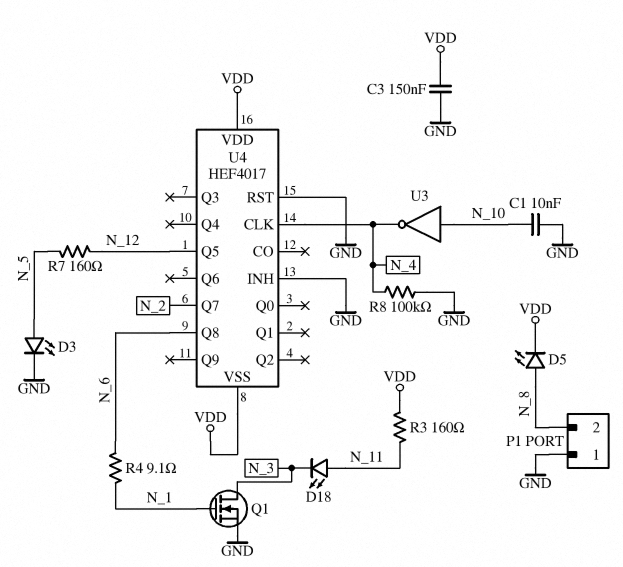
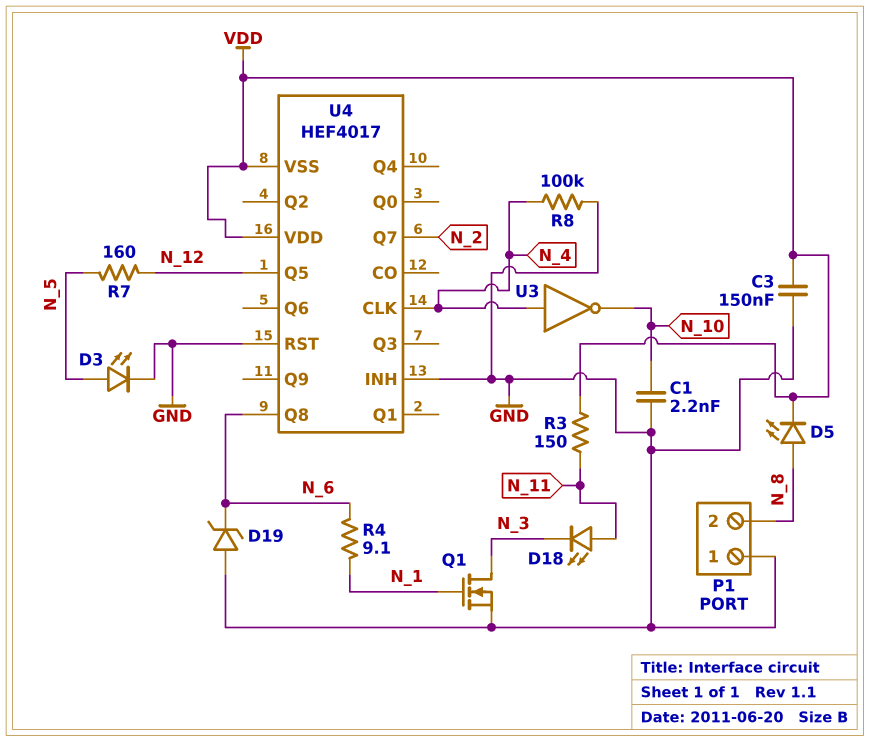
C1: 10nF (GND, N_10) -> 2.2nF (GND, N_10)
D19: none -> zener (A GND, K N_6)
R3: 160 (N_11, VDD) -> 150 (N_11, VDD)
U3: NOT (in N_10, out N_4) -> NOT (in N_4, out N_10)

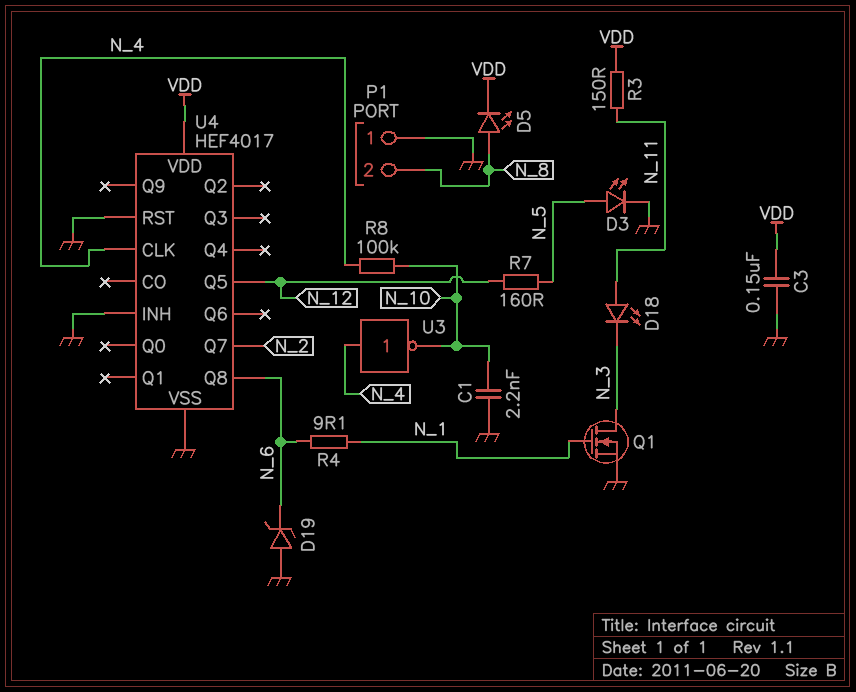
R8: 100k (GND, N_4) -> 100k (N_4, N_10)
U4 pin VSS: VDD -> GND

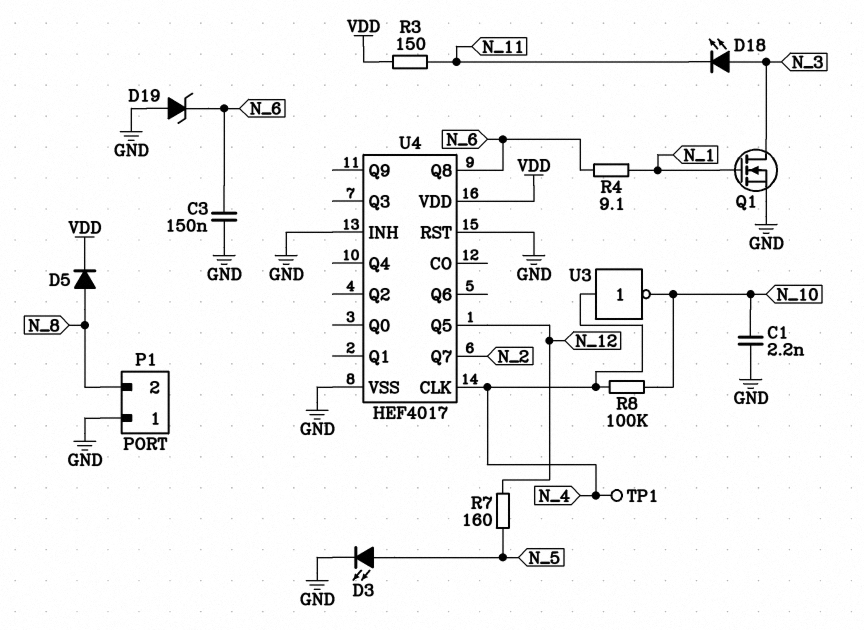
C3: 150nF (GND, VDD) -> 150nF (GND, N_6)
D5: LED (A N_8, K VDD) -> diode (A N_8, K VDD)
D18: LED (A N_11, K N_3) -> LED (A N_3, K N_11)
TP1: none -> test point (N_4)

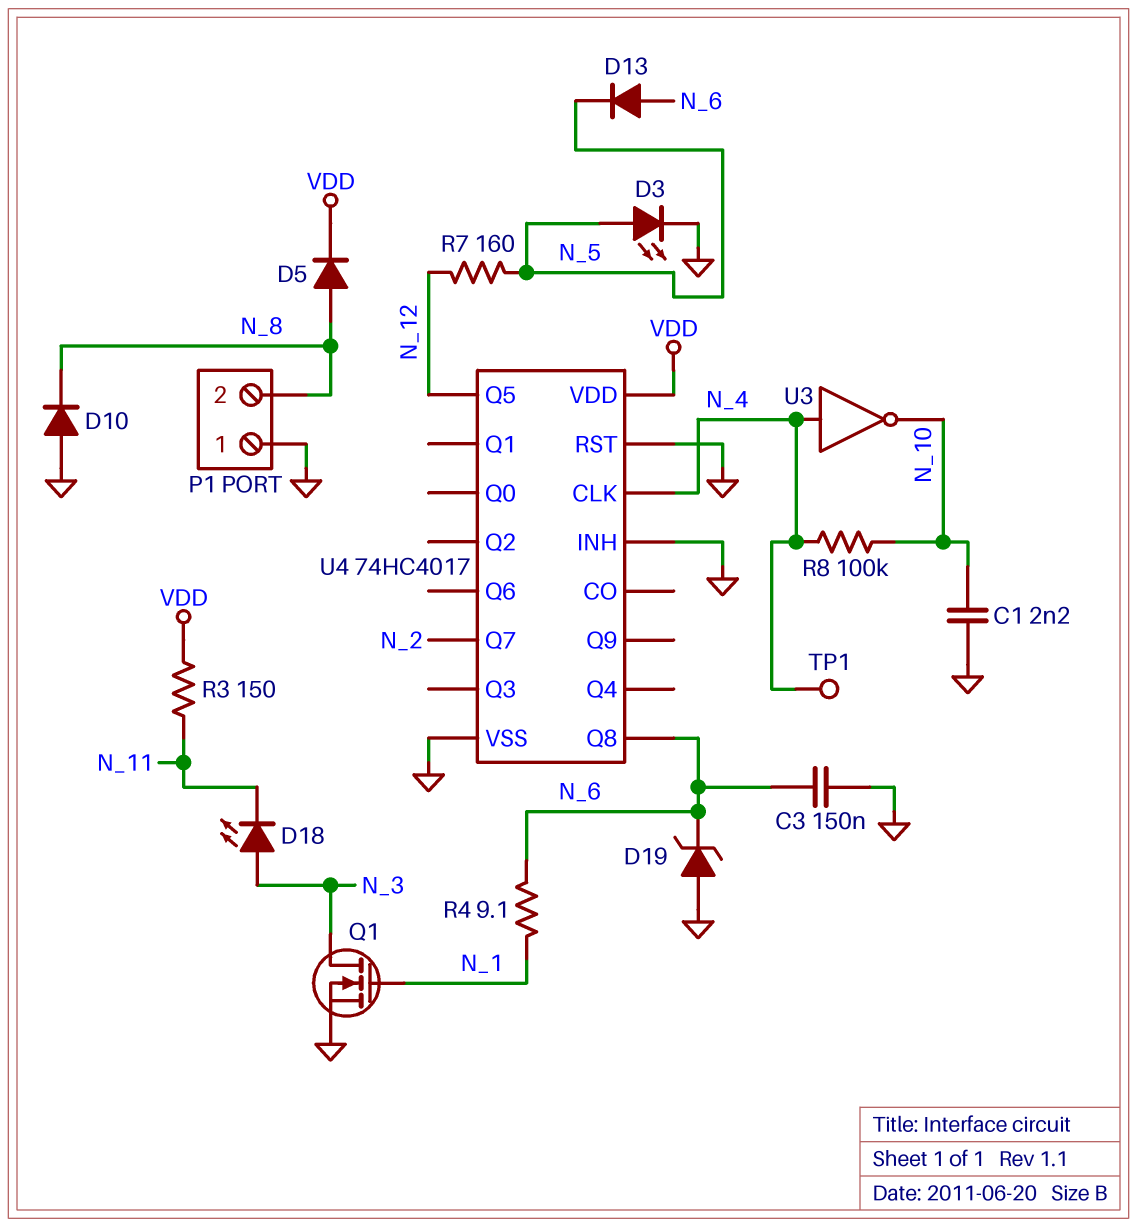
D10: none -> diode (A GND, K N_8)
D13: none -> diode (A N_6, K N_5)
U4: HEF4017 -> 74HC4017

